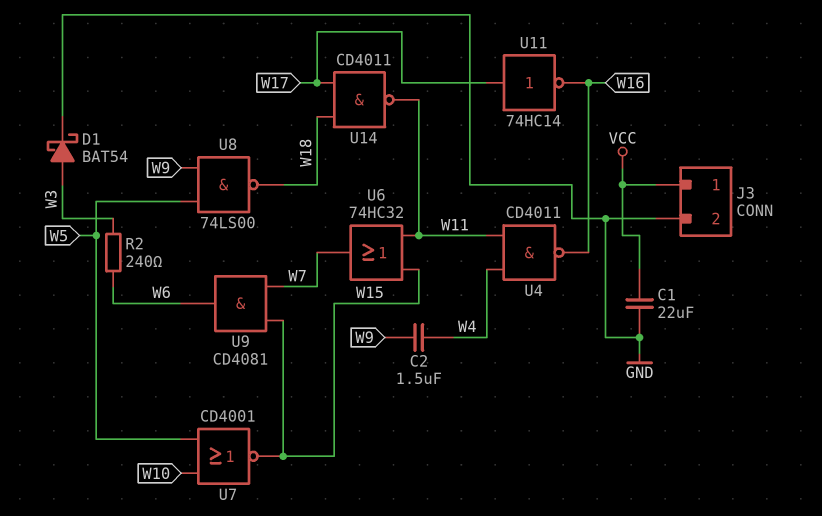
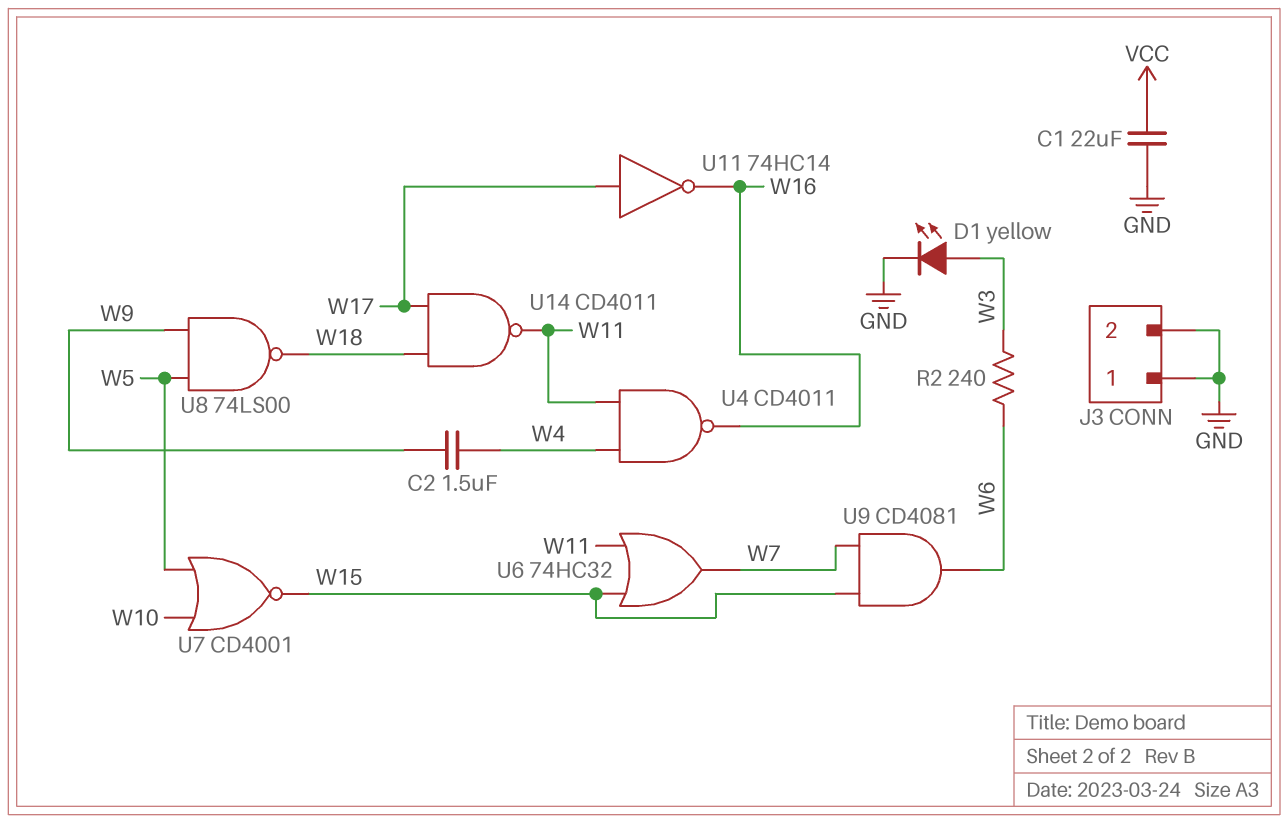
D1: schottky BAT54 (A W3, K GND) -> LED yellow (A W3, K GND)
J3 pin 1: VCC -> GND

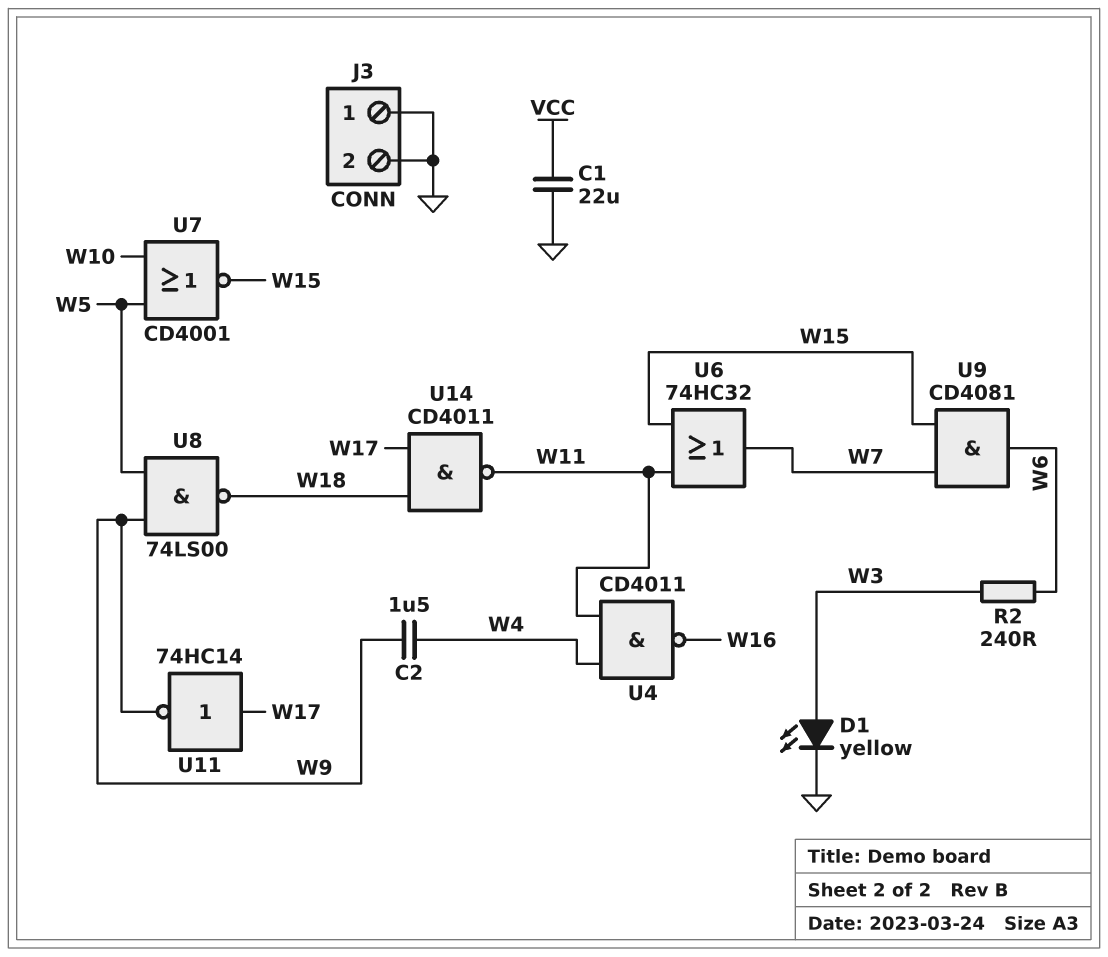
U11: NOT 74HC14 (in W17, out W16) -> NOT 74HC14 (in W17, out W9)

